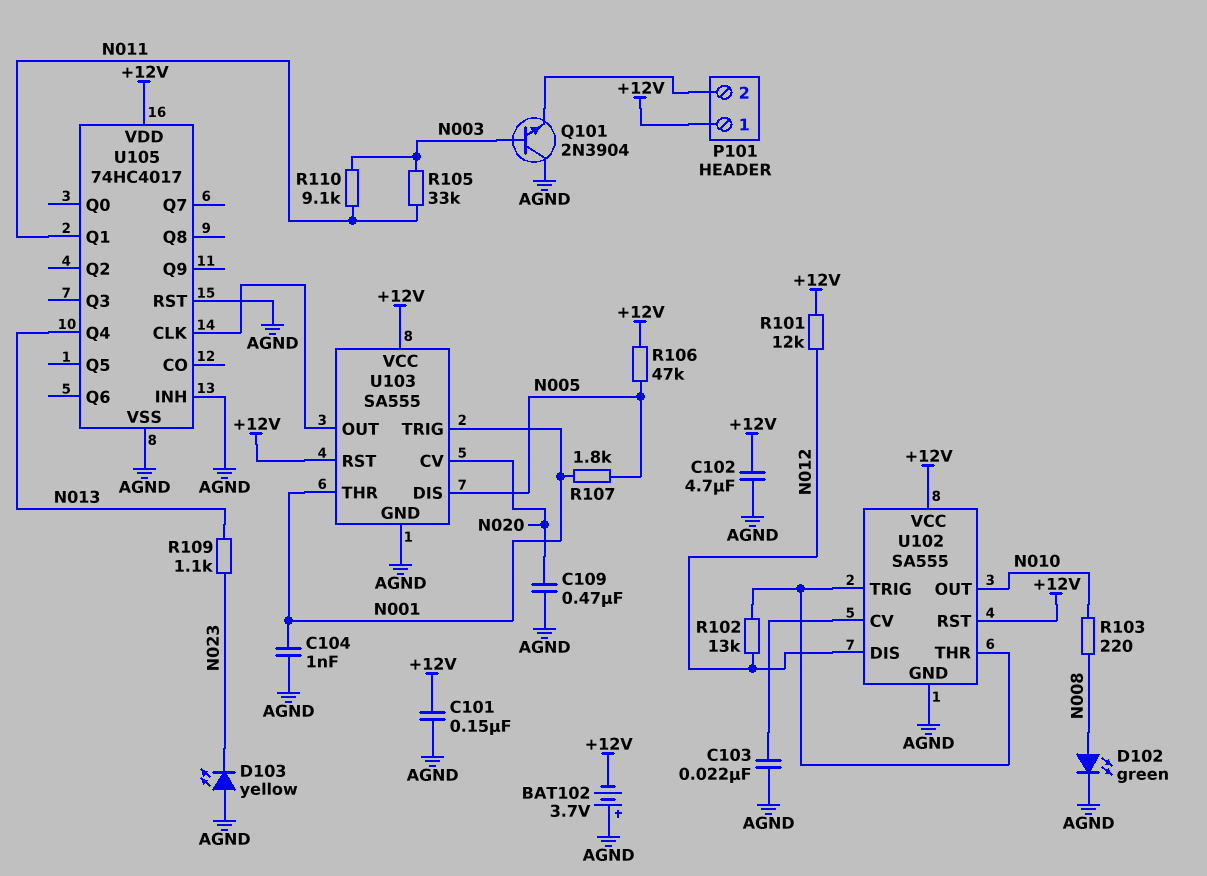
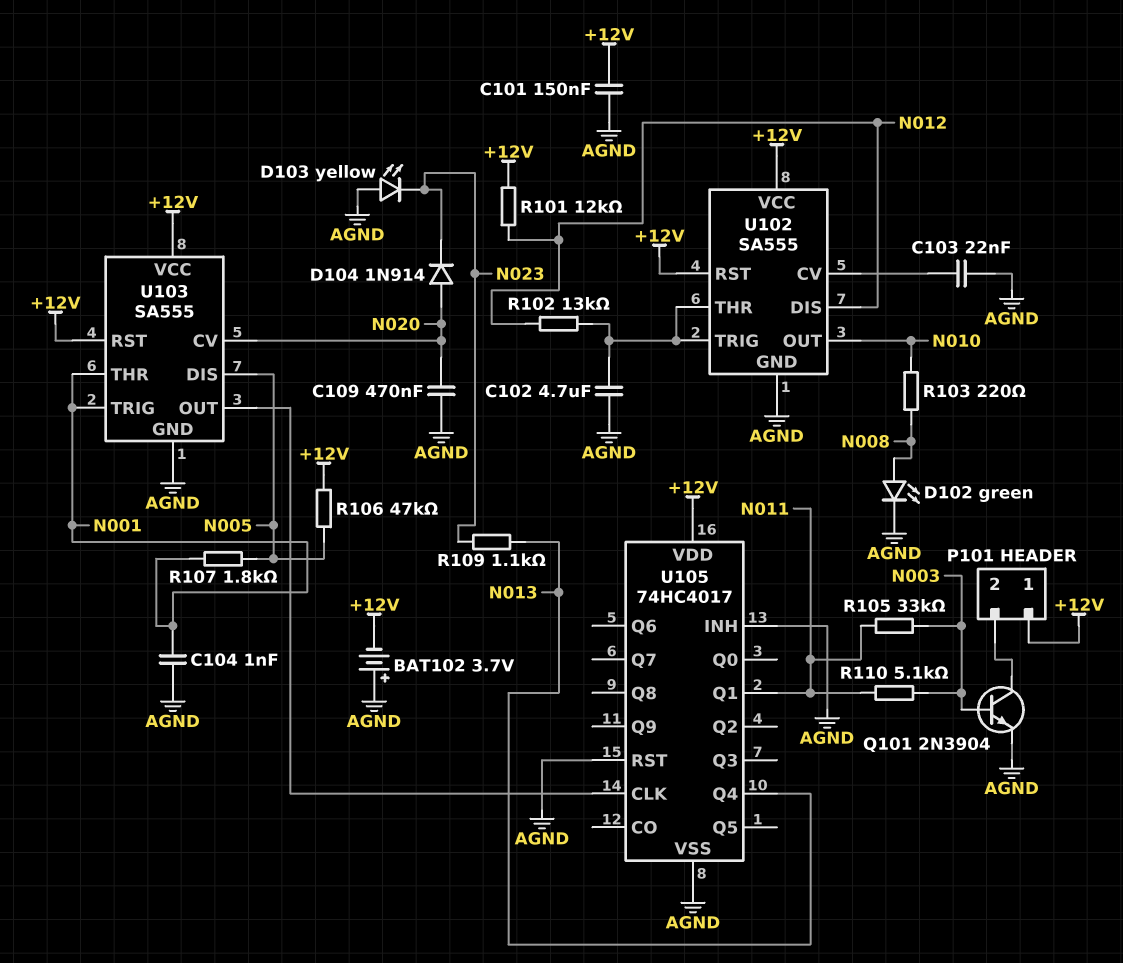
C102: 4.7uF (+12V, AGND) -> 4.7uF (AGND, U102/THR)
D104: none -> diode 1N914 (A N020, K N023)
Q101: NPN 2N3904 (B N003, C AGND, E P101/2) -> NPN 2N3904 (B N003, C P101/2, E AGND)
R110: 9.1k (N003, N011) -> 5.1k (N003, N011)

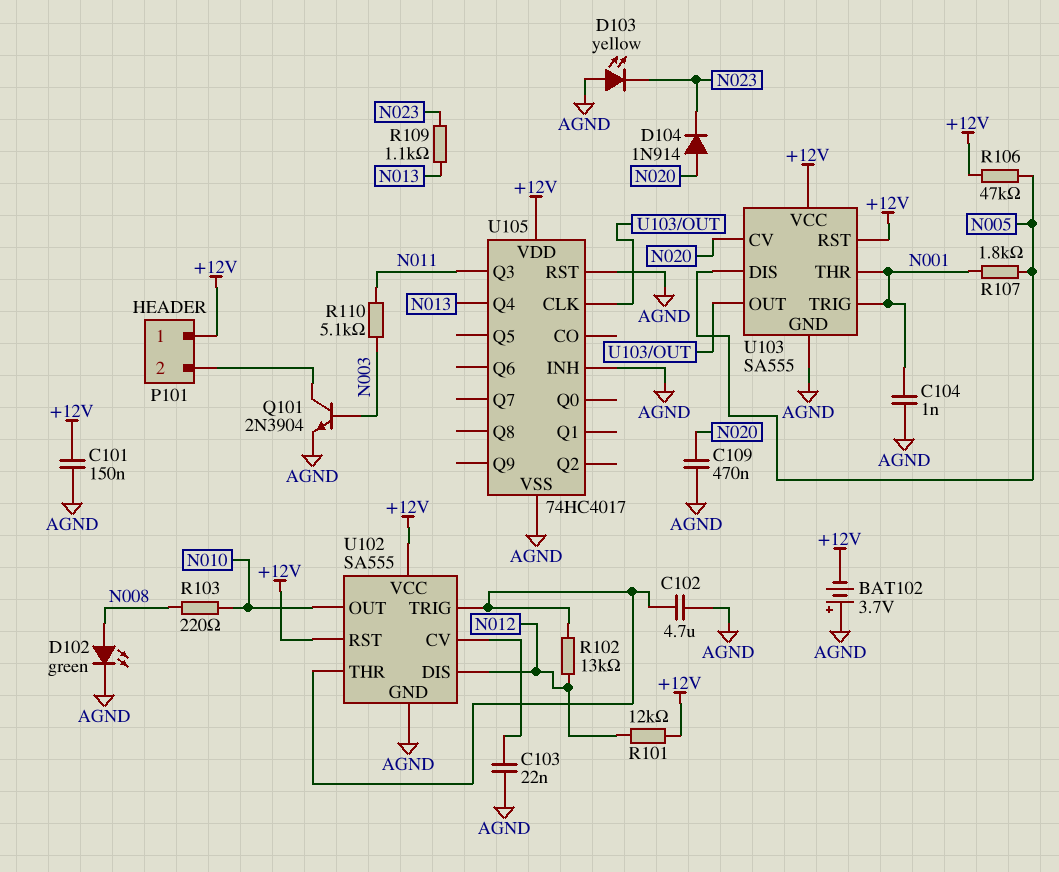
R105: 33k (N003, N011) -> none
U105 pin Q1: N011 -> none
U105 pin Q3: none -> N011

